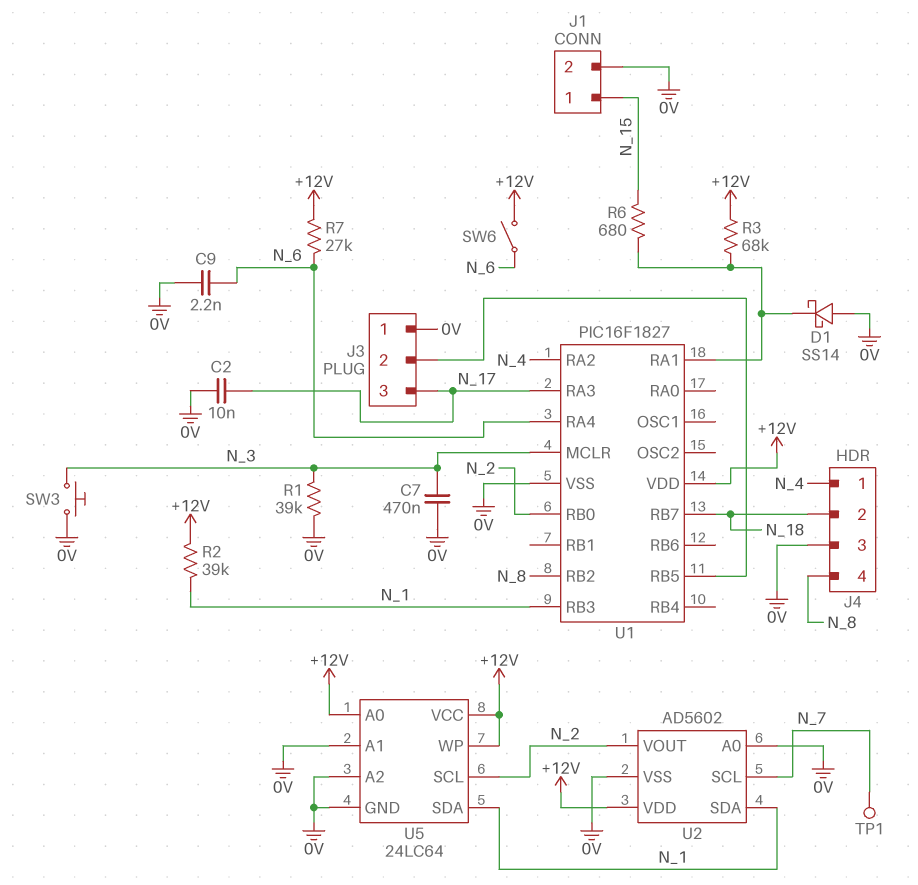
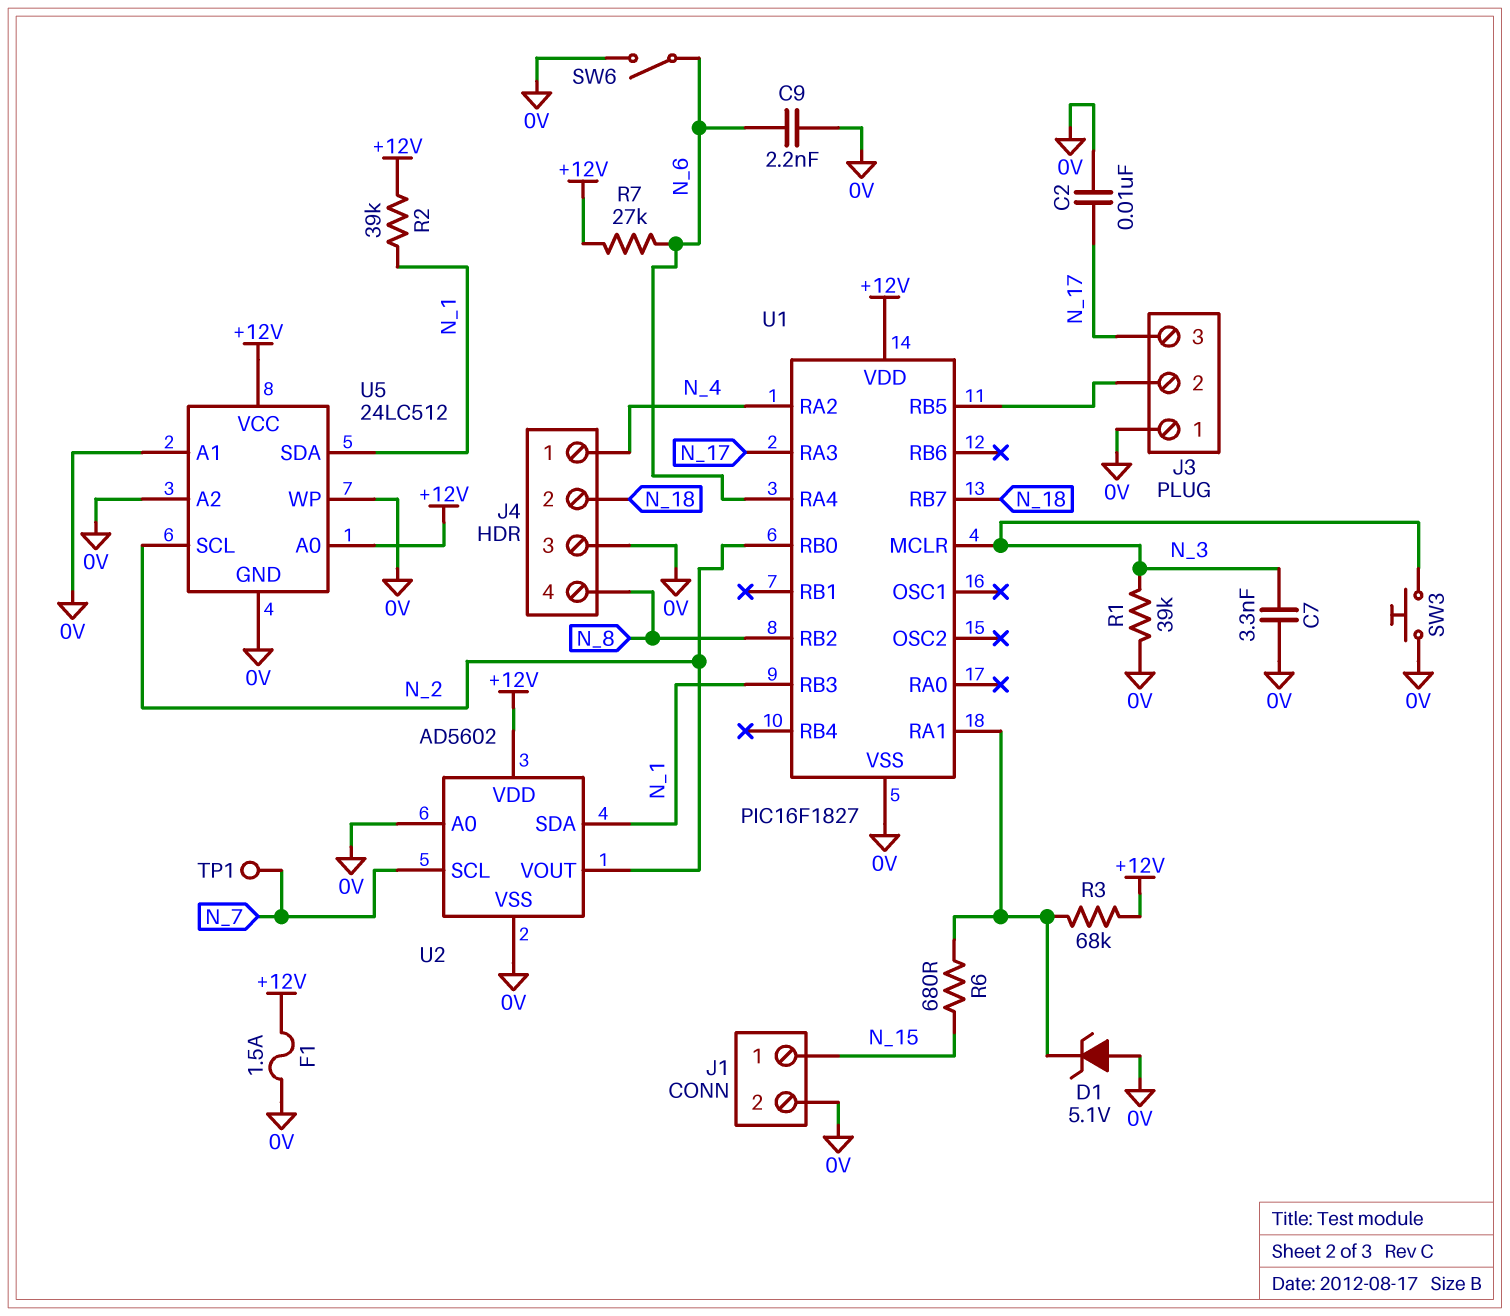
C7: 470nF (0V, N_3) -> 3.3nF (0V, N_3)
D1: schottky SS14 (A 0V, K U1/RA1) -> zener 5.1V (A 0V, K U1/RA1)
F1: none -> 1.5A (+12V, 0V)
SW6: switch (+12V, N_6) -> switch (0V, N_6)
U5: 24LC64 -> 24LC512
U5 pin WP: +12V -> 0V

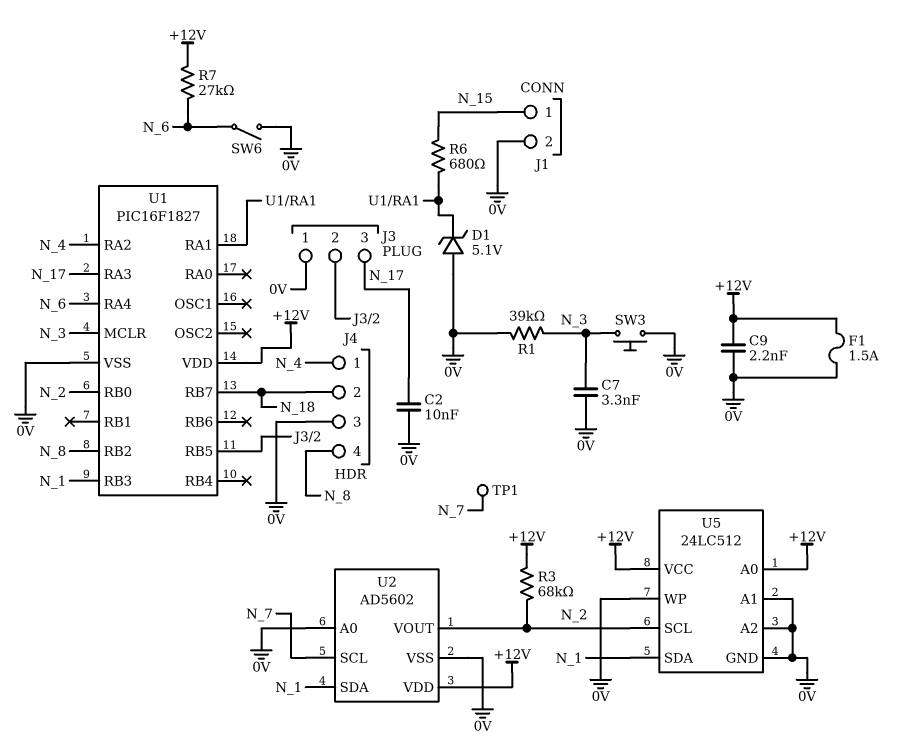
C9: 2.2nF (0V, N_6) -> 2.2nF (+12V, 0V)
R2: 39k (+12V, N_1) -> none
R3: 68k (+12V, U1/RA1) -> 68k (+12V, N_2)

